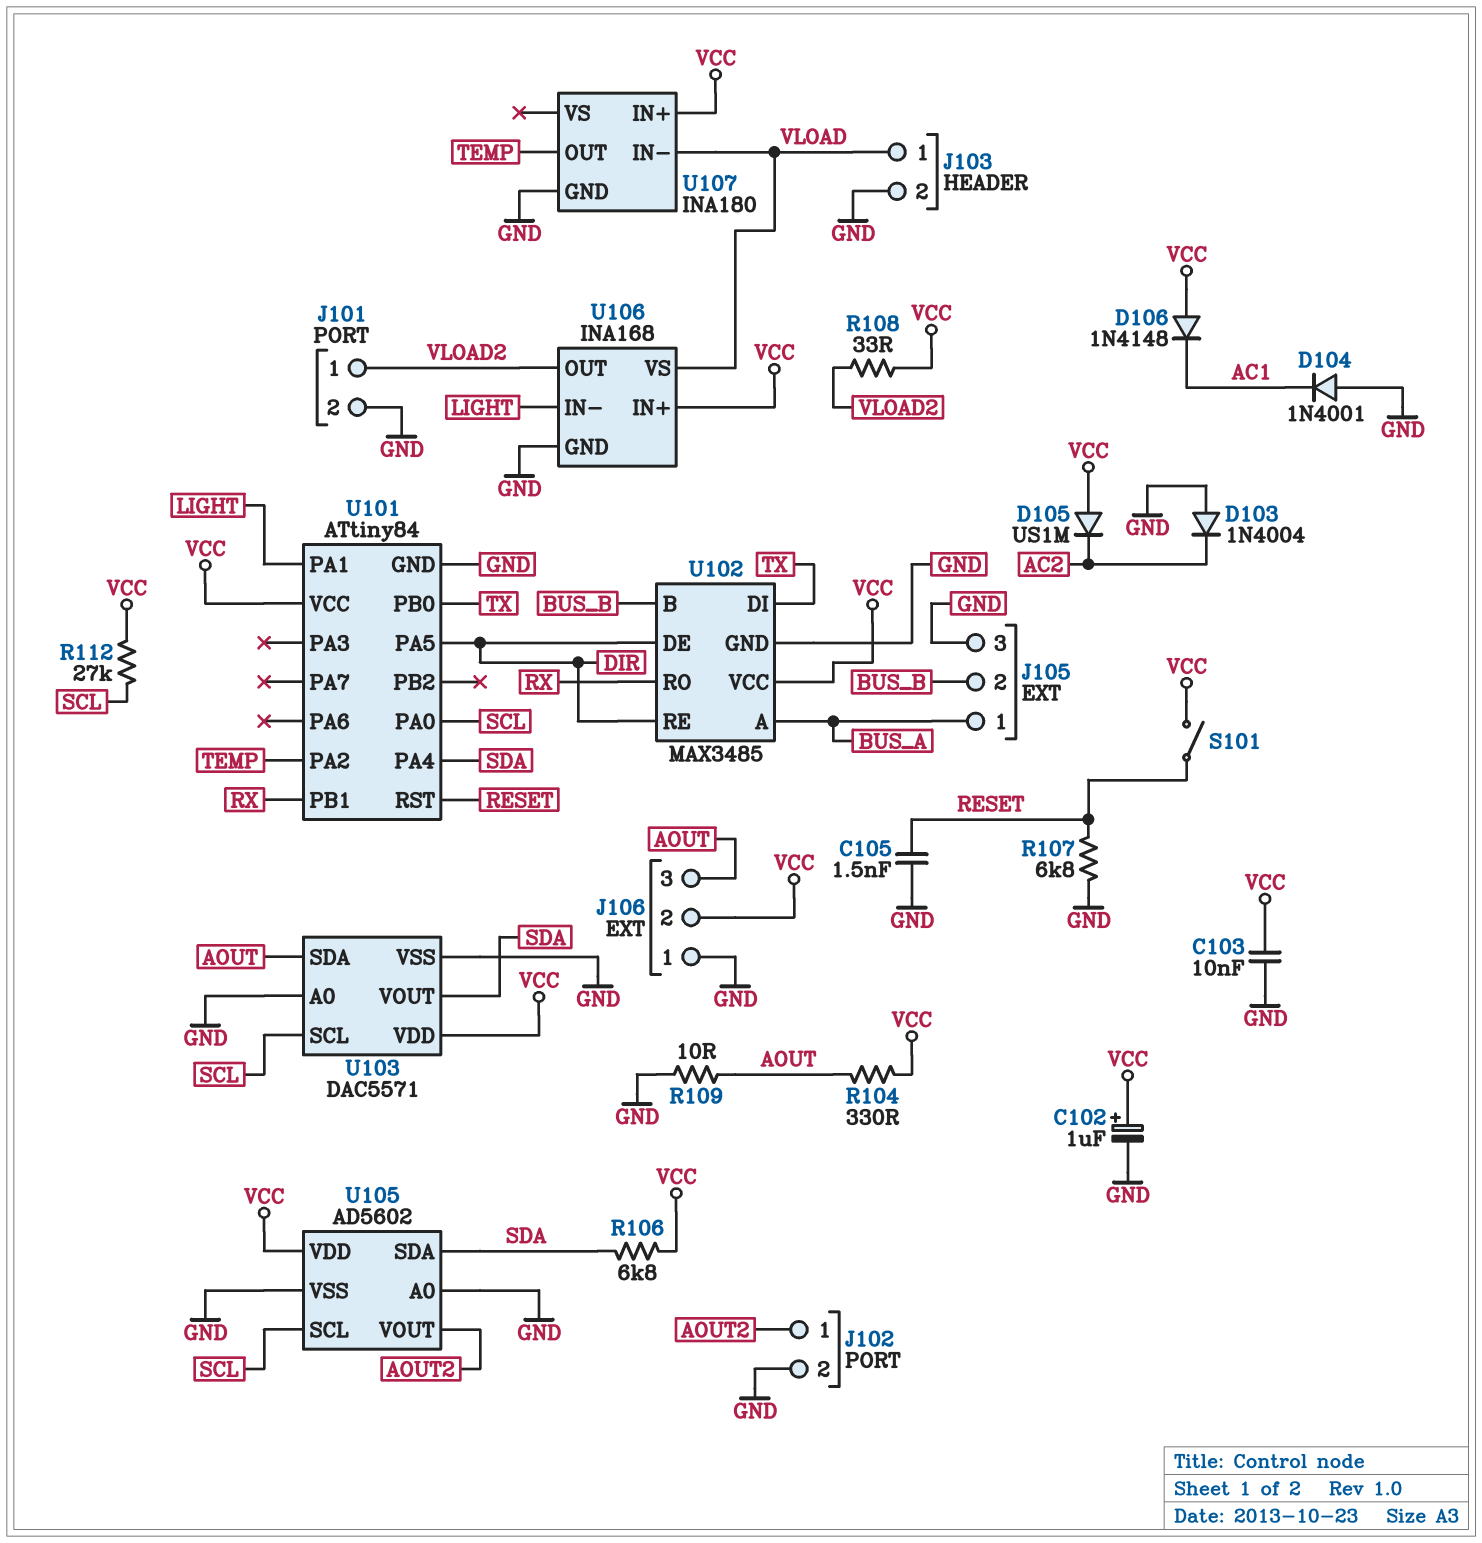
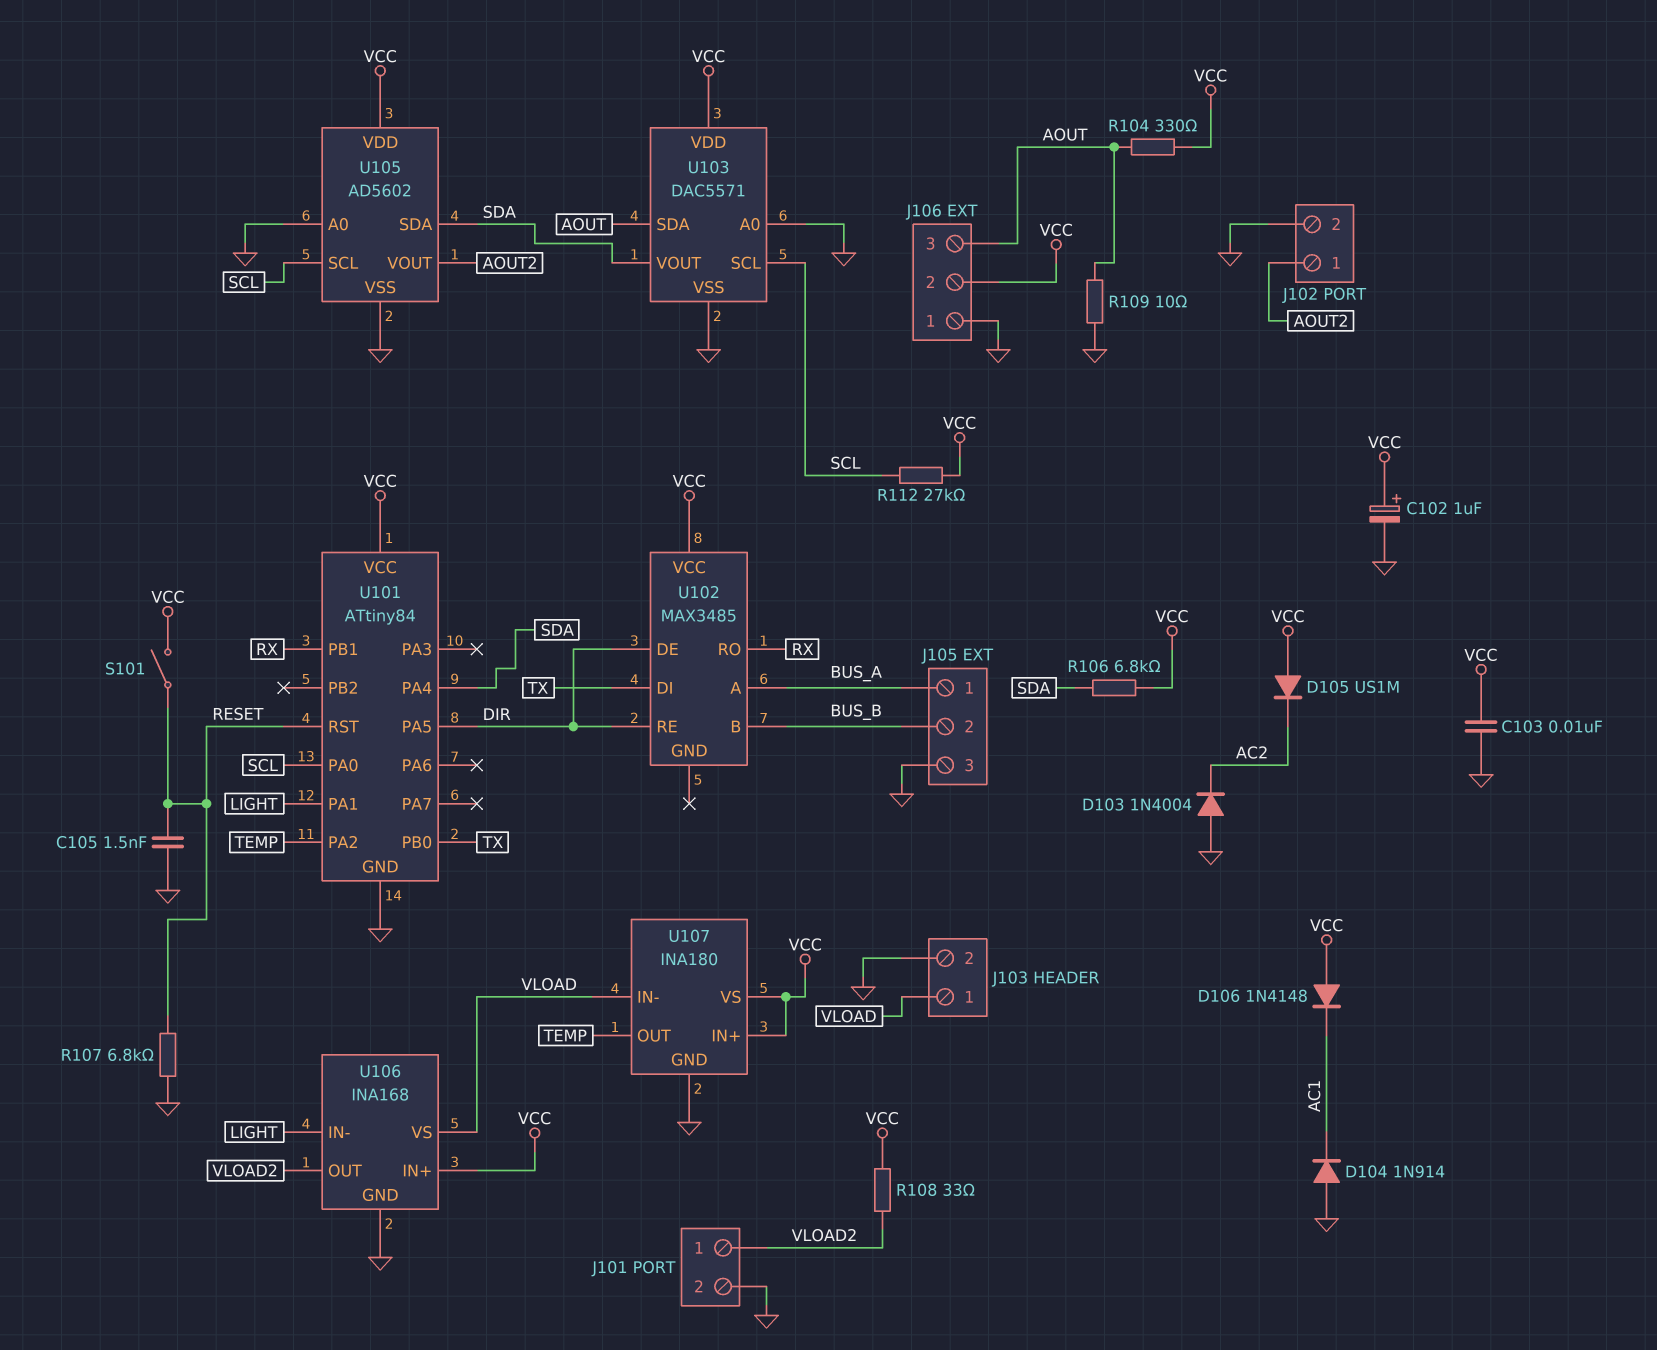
D104: diode 1N4001 (A GND, K AC1) -> diode 1N914 (A GND, K AC1)
U102 pin GND: GND -> none
U107 pin VS: none -> VCC

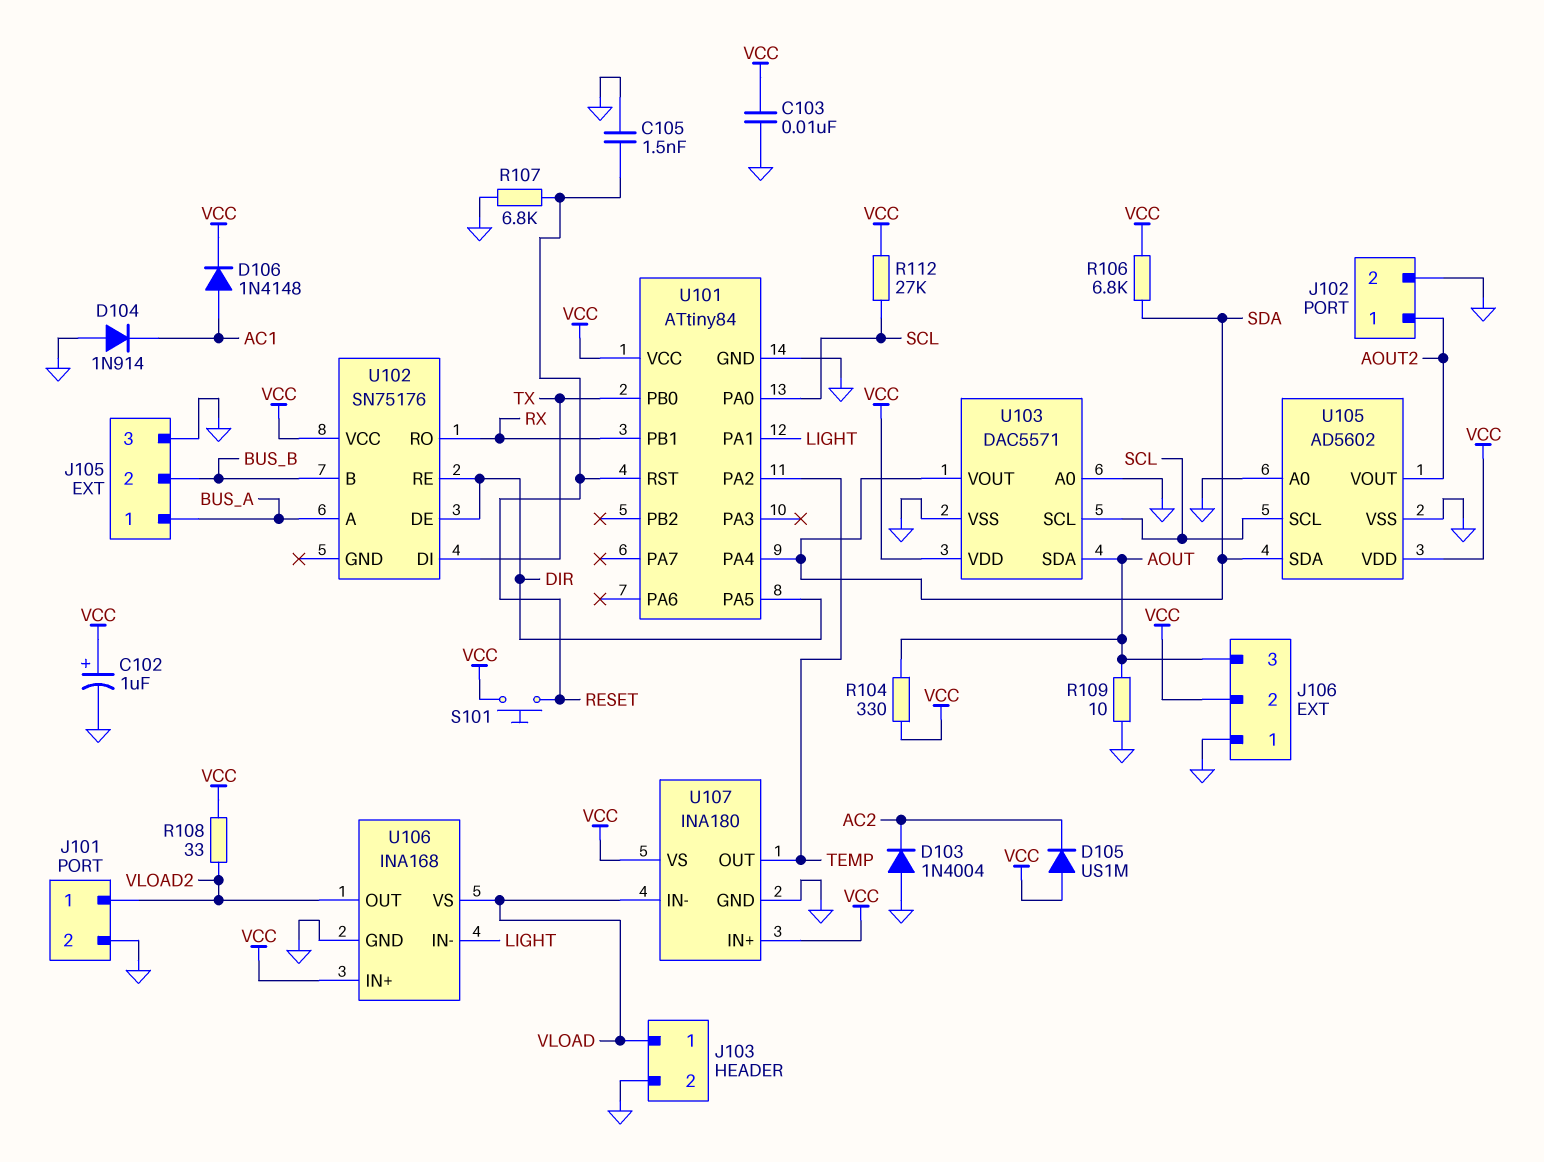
D106: diode 1N4148 (A VCC, K AC1) -> diode 1N4148 (A AC1, K VCC)
S101: switch (RESET, VCC) -> button (RESET, VCC)
U102: MAX3485 -> SN75176

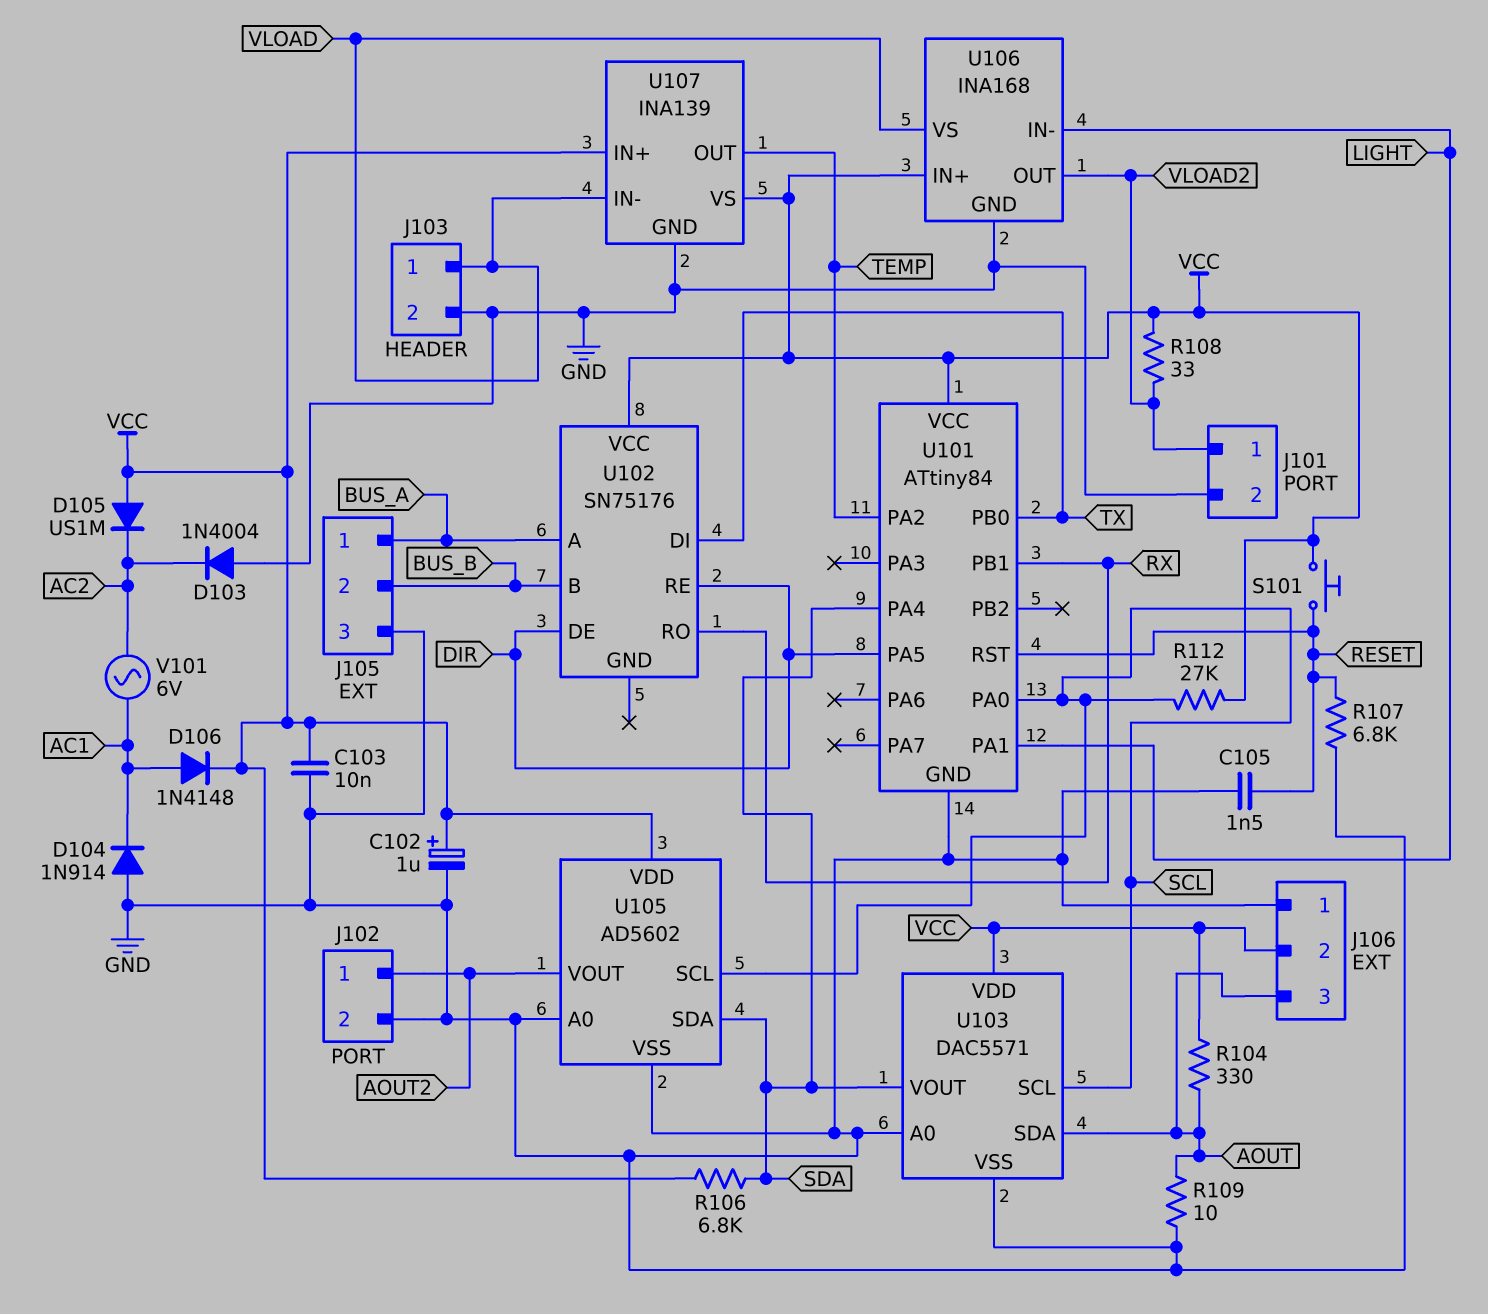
U107: INA180 -> INA139
V101: none -> AC 6V (AC1, AC2)

